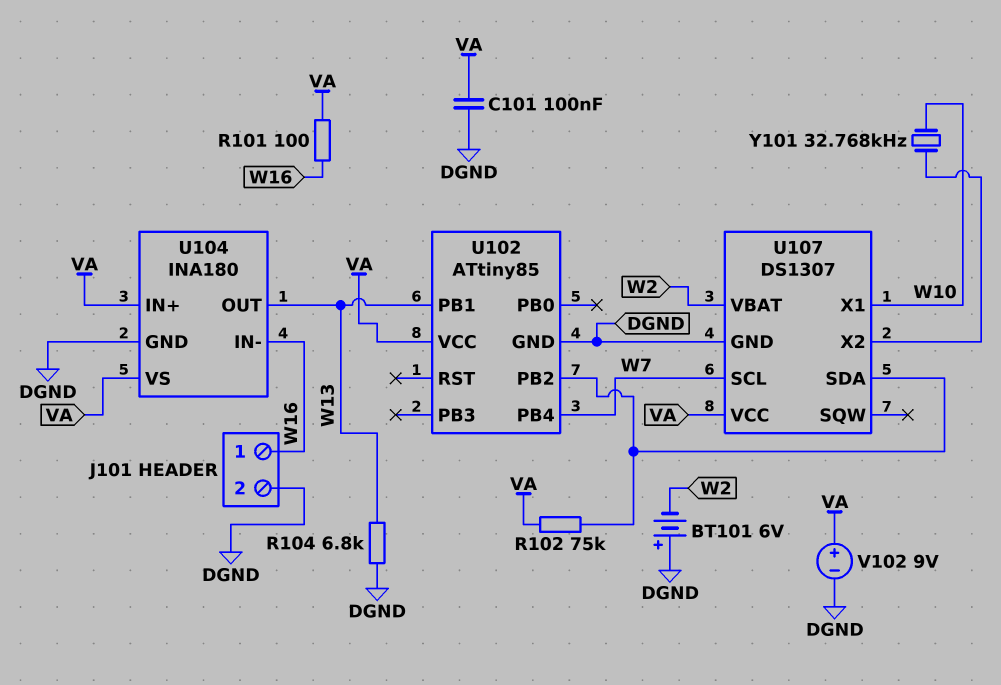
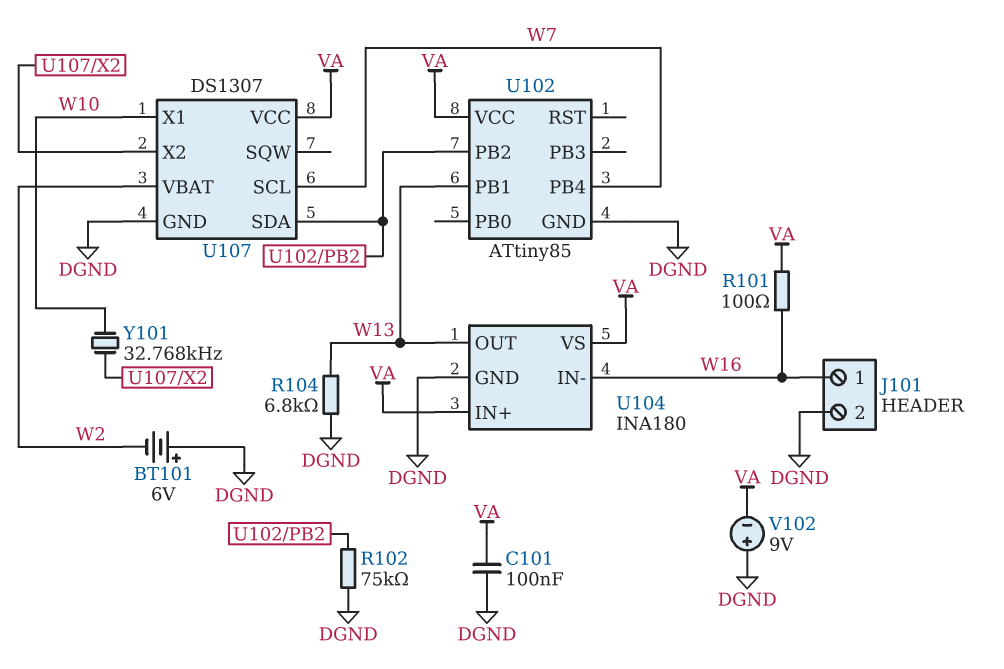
R102: 75k (U102/PB2, VA) -> 75k (DGND, U102/PB2)
V102: 9V (plus VA, minus DGND) -> 9V (plus DGND, minus VA)

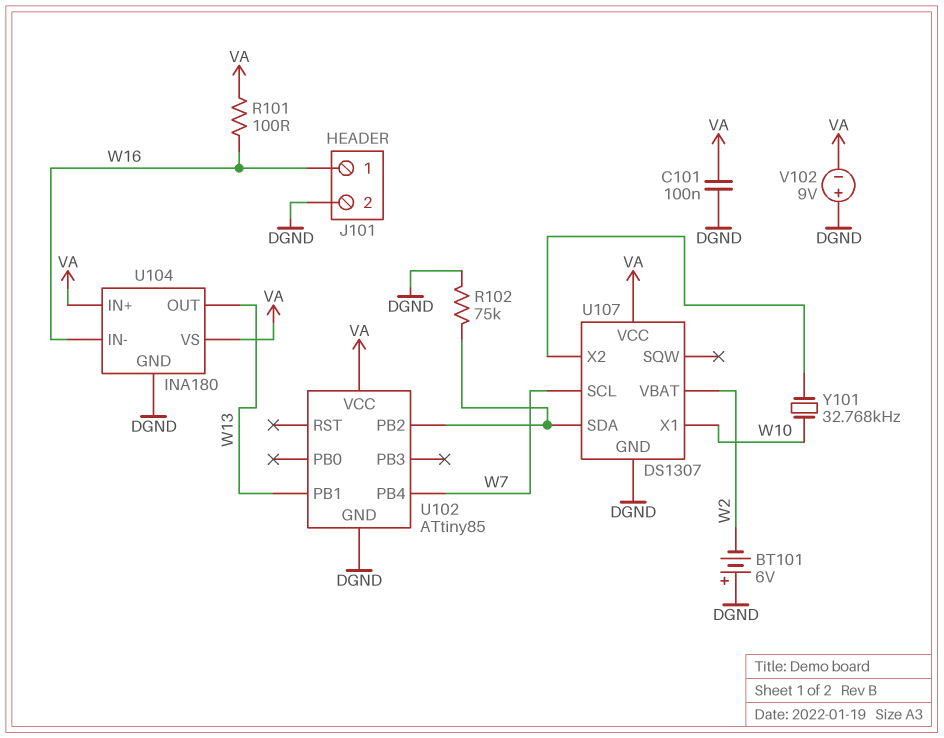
R104: 6.8k (DGND, W13) -> none

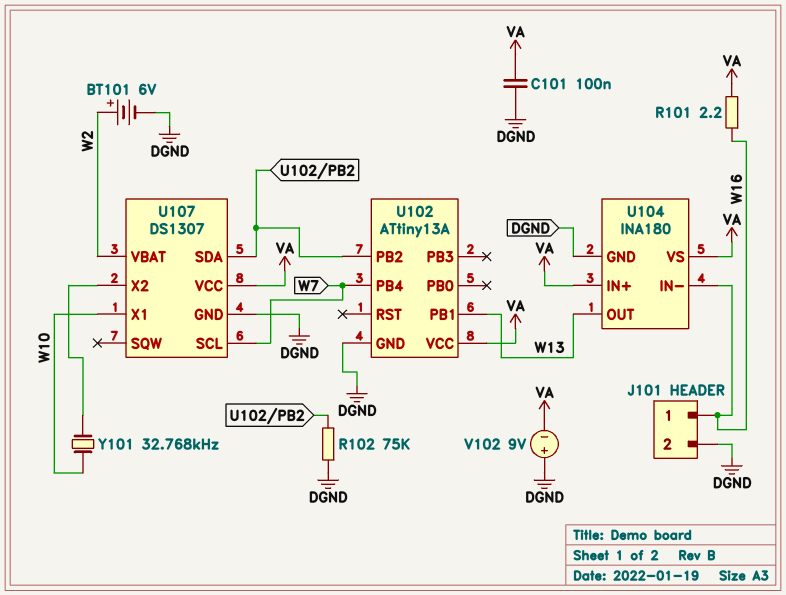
BT101: 6V (plus DGND, minus W2) -> 6V (plus W2, minus DGND)
R101: 100 (VA, W16) -> 2.2 (VA, W16)
U102: ATtiny85 -> ATtiny13A

